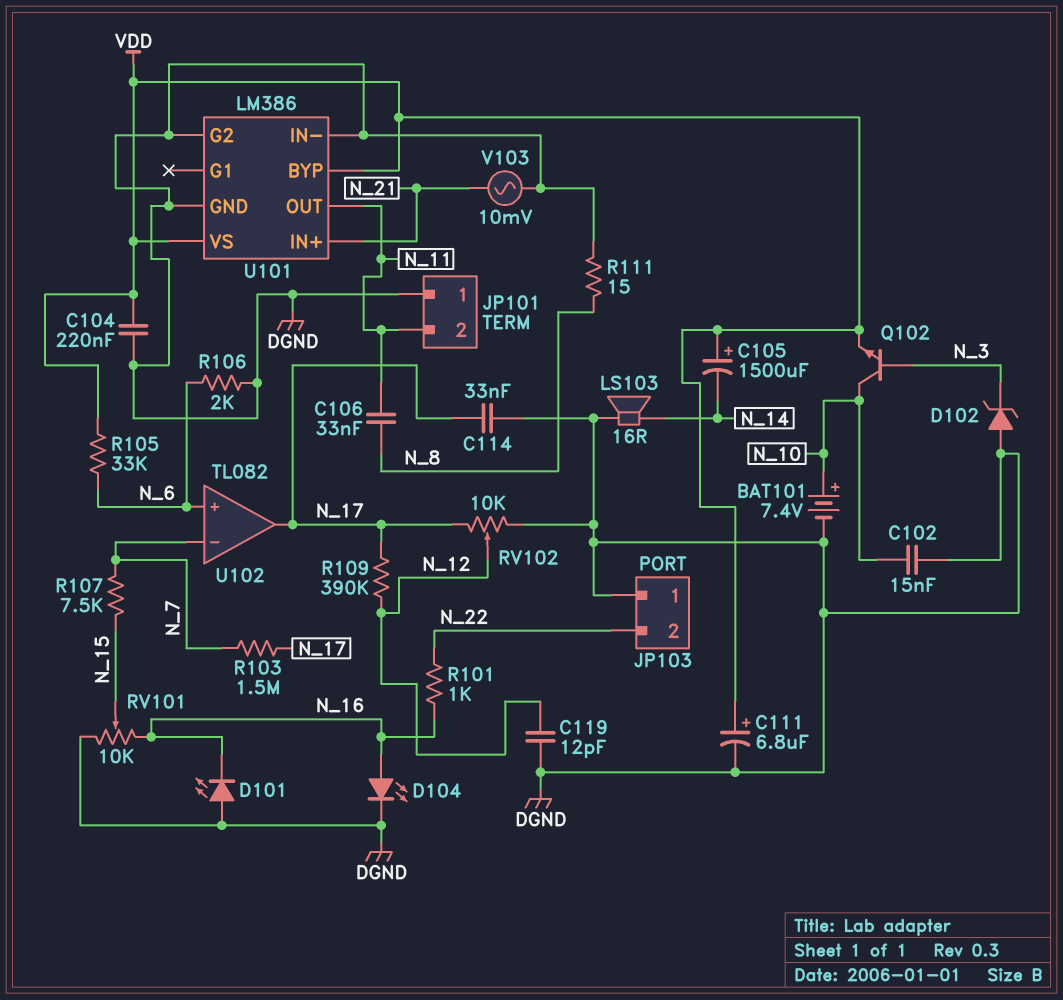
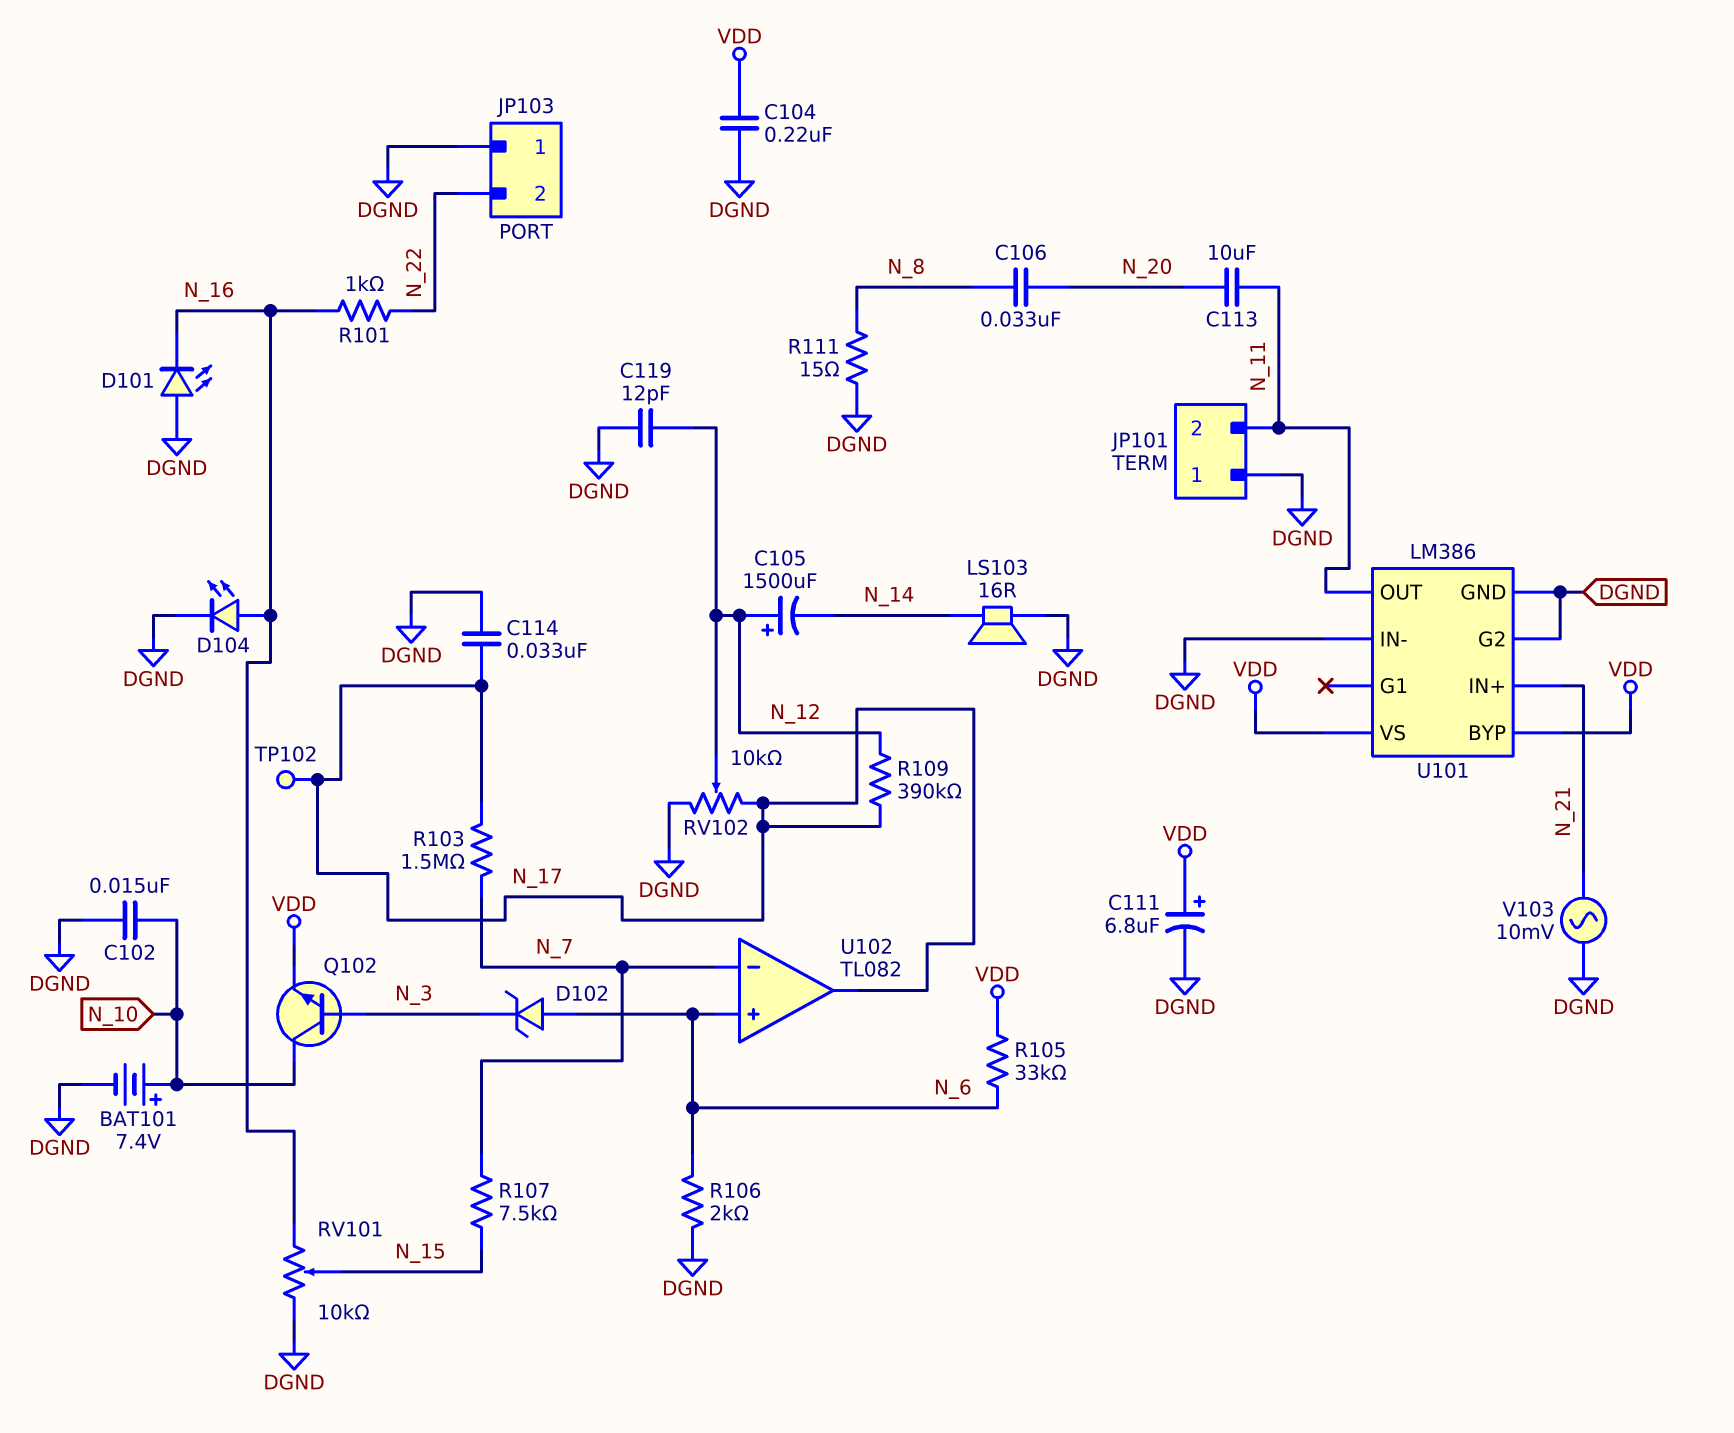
C105: 1500uF (plus VDD, minus N_14) -> 1500uF (plus N_12, minus N_14)
C106: 33nF (N_8, N_11) -> 33nF (N_8, N_20)
C113: none -> 10uF (N_11, N_20)
D102: zener (A DGND, K N_3) -> zener (A N_6, K N_3)
TP102: none -> test point (N_17)

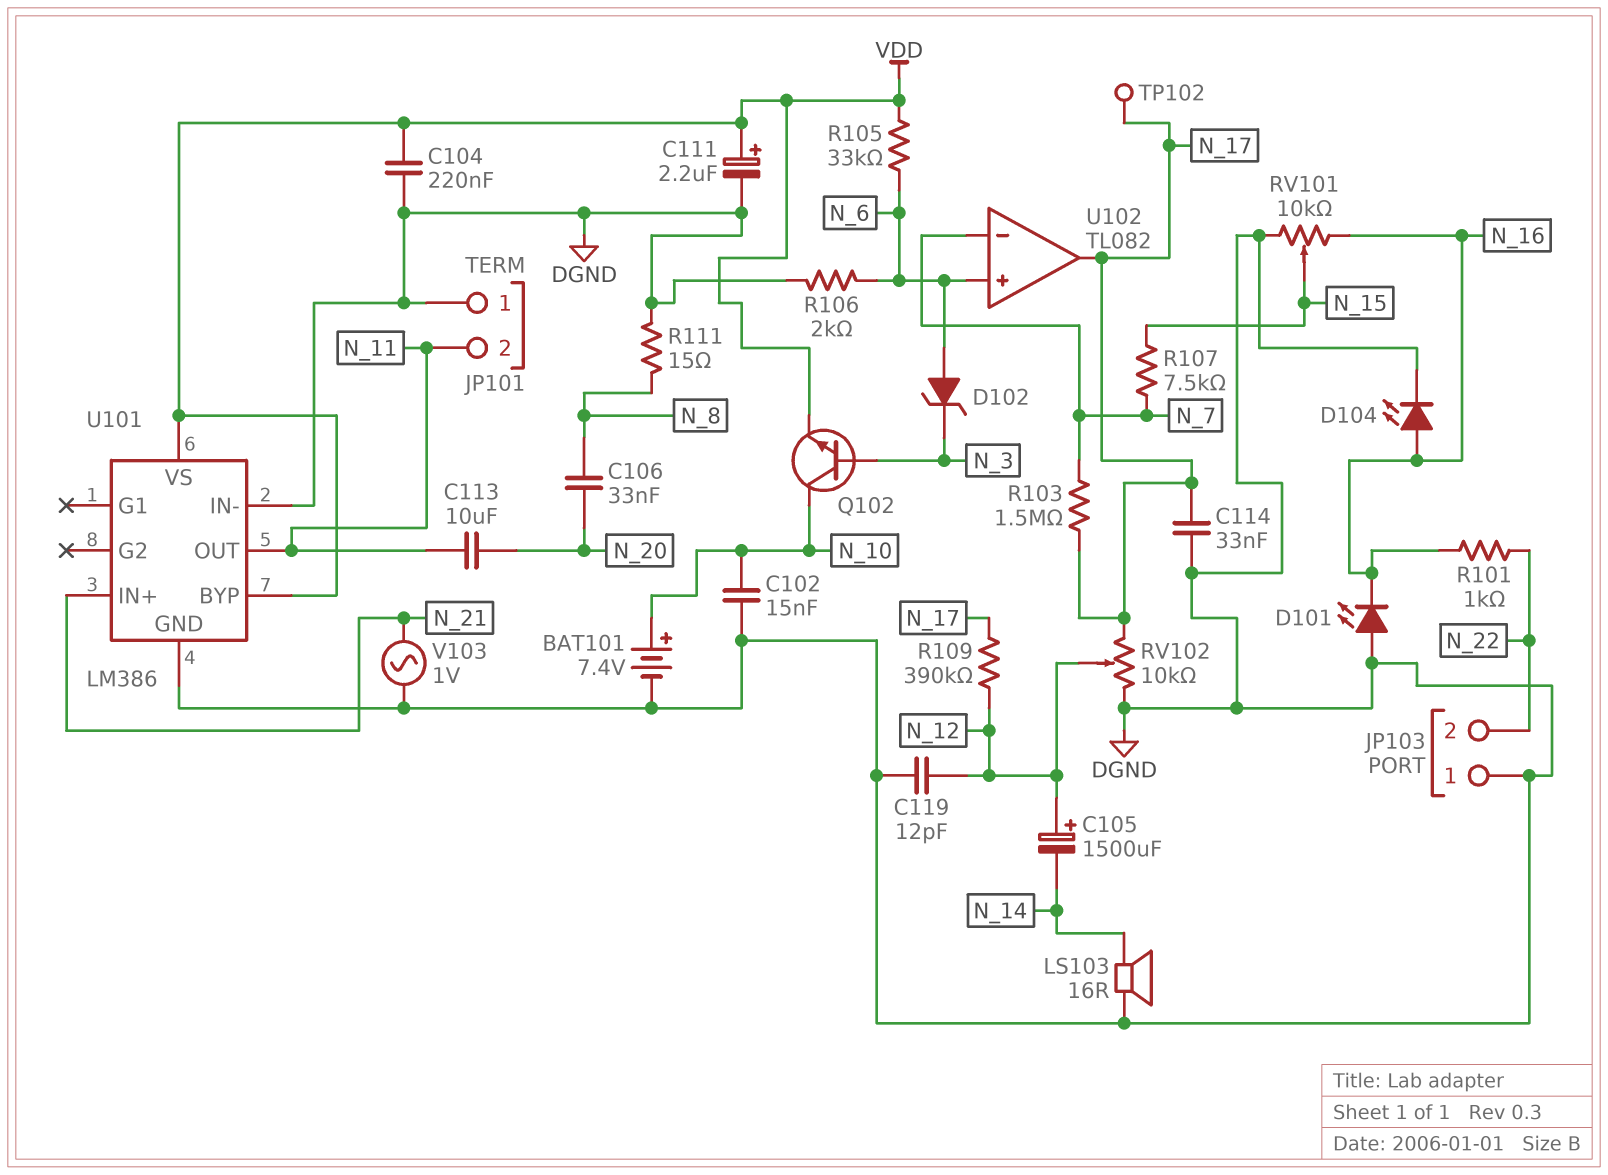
C111: 6.8uF (plus VDD, minus DGND) -> 2.2uF (plus VDD, minus DGND)
U101 pin G2: DGND -> none
V103: AC 10mV (DGND, N_21) -> AC 1V (DGND, N_21)

